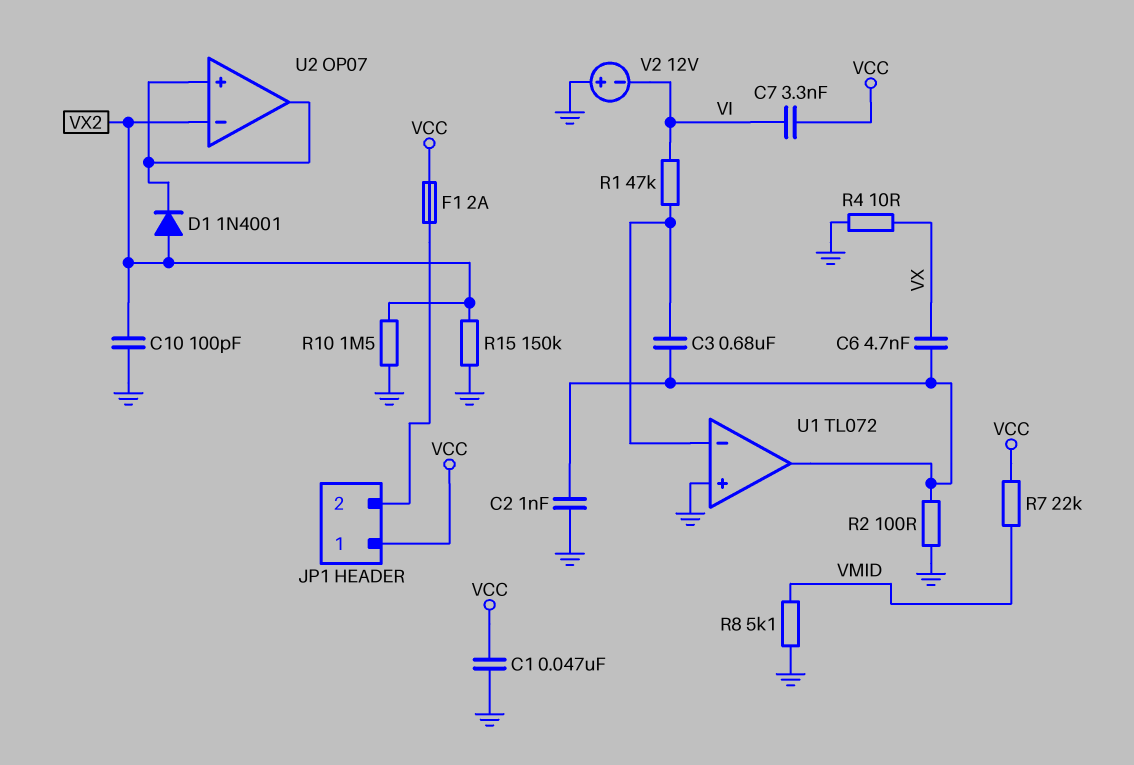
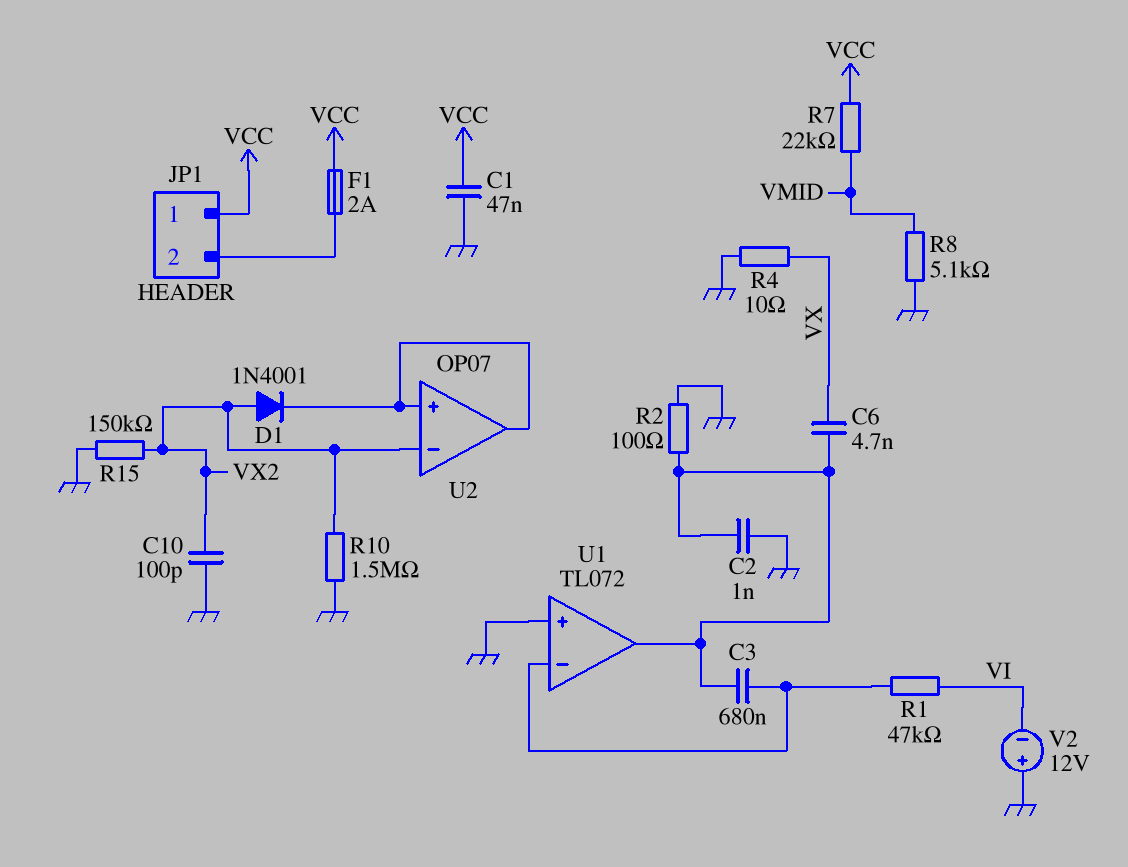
C7: 3.3nF (VCC, VI) -> none

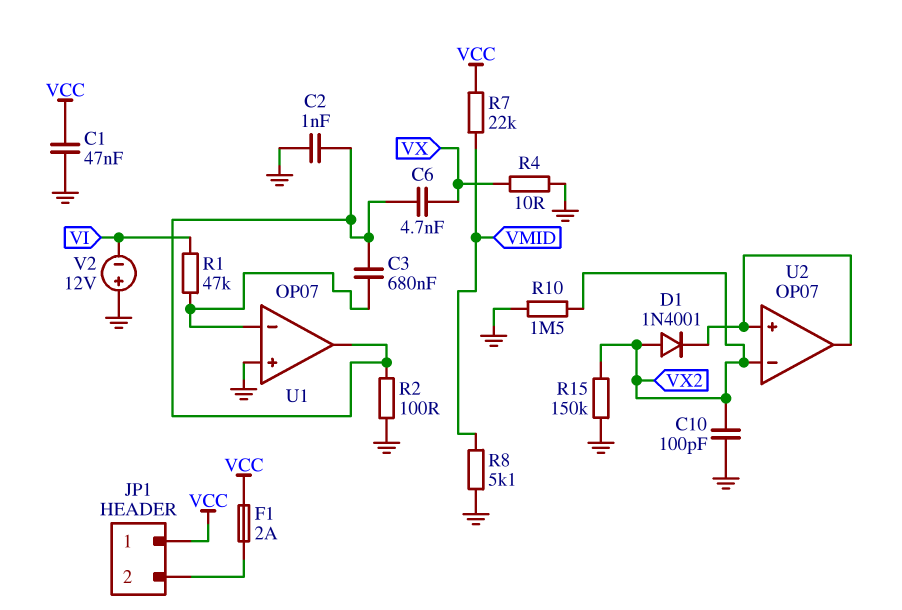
U1: TL072 -> OP07

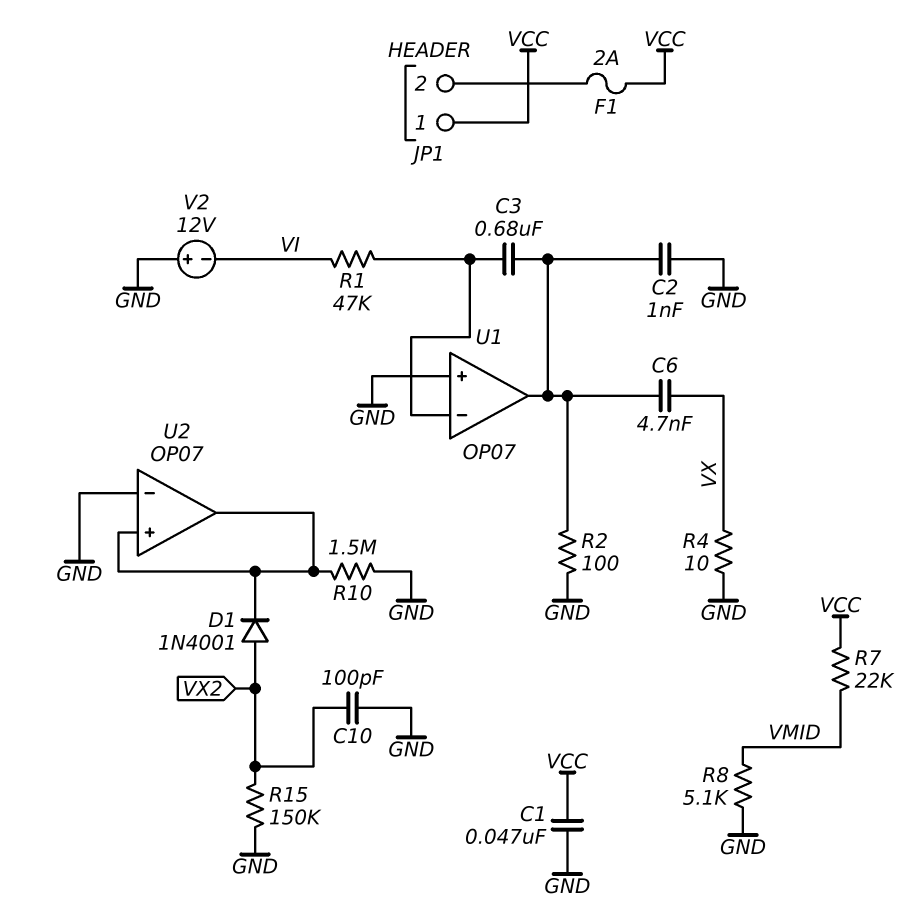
R10: 1.5M (GND, VX2) -> 1.5M (GND, U2/in+)
U2 pin in-: VX2 -> GND

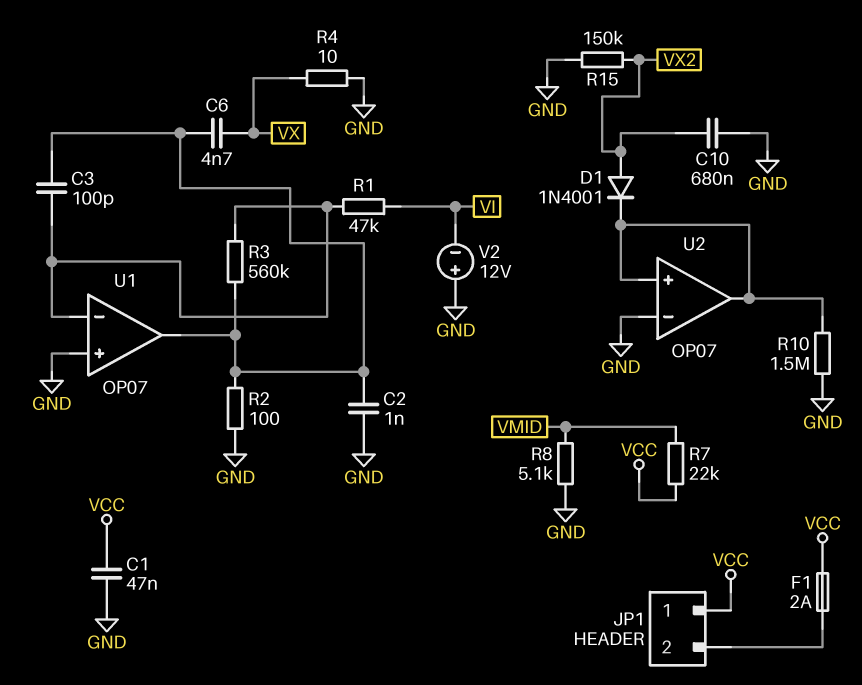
C3: 680nF (U1/in-, U1/out) -> 100pF (U1/in-, U1/out)
C10: 100pF (GND, VX2) -> 680nF (GND, VX2)
R3: none -> 560k (U1/in-, U1/out)

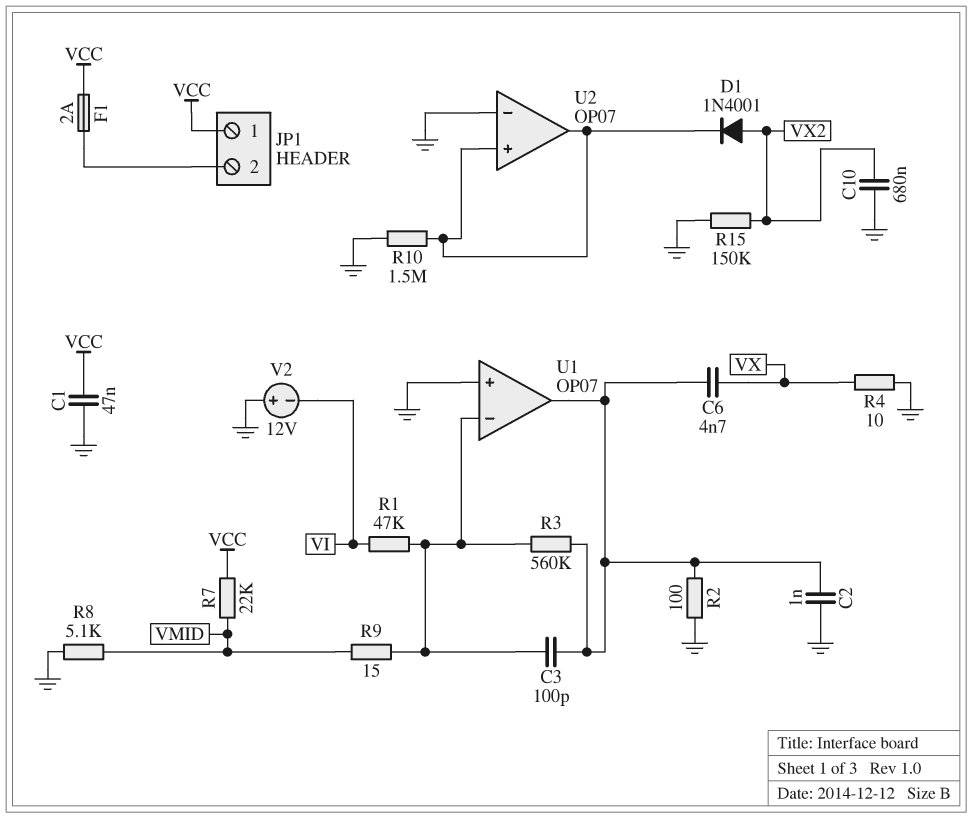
R9: none -> 15 (U1/in-, VMID)

